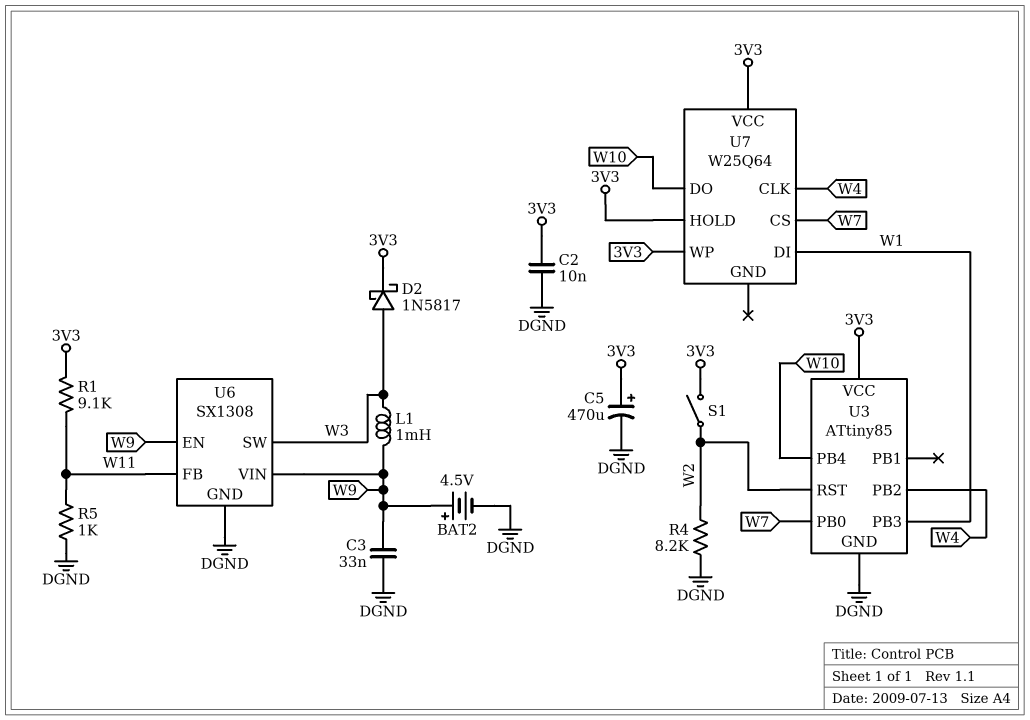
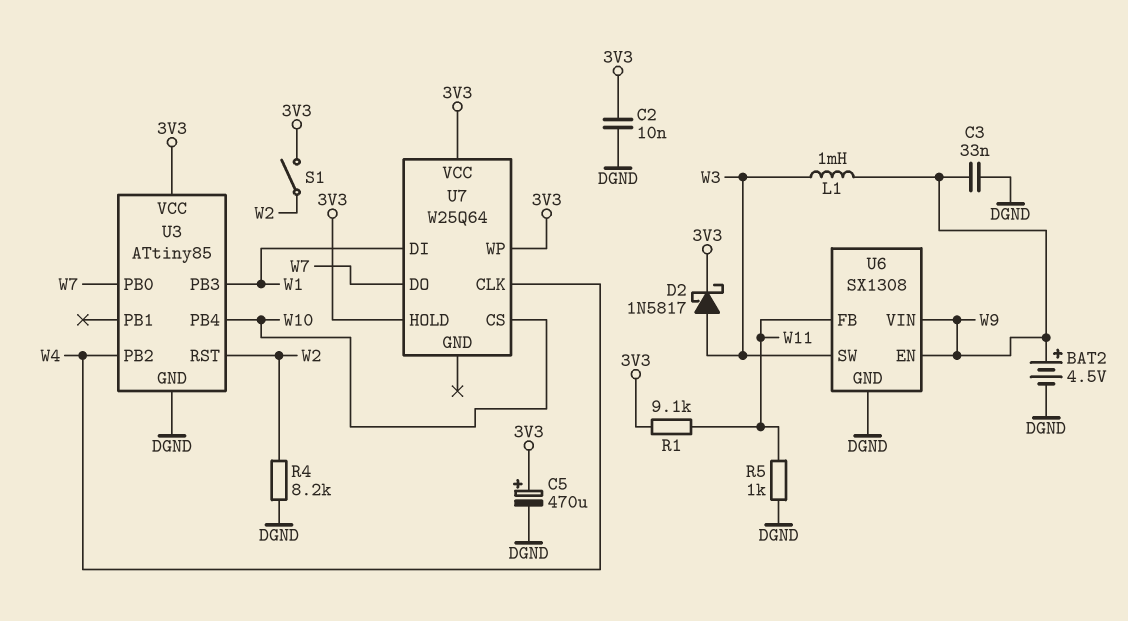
U7 pin CS: W7 -> W10
U7 pin DO: W10 -> W7

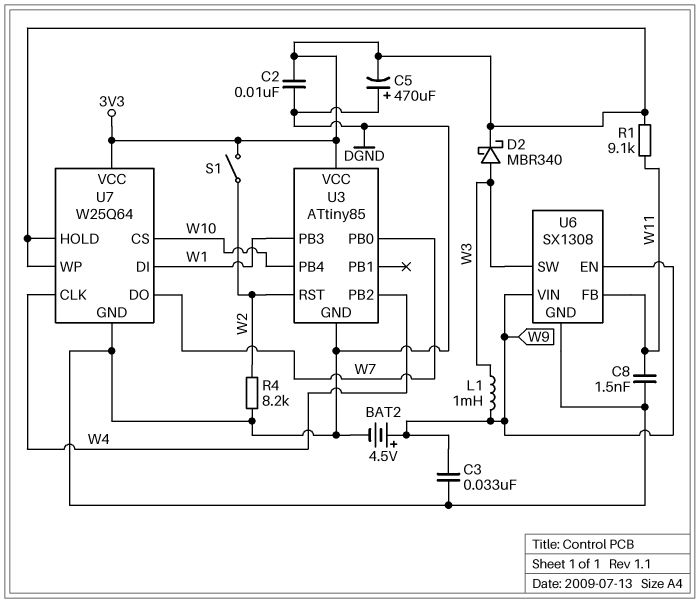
C5: 470uF (plus 3V3, minus DGND) -> 470uF (plus DGND, minus 3V3)
C8: none -> 1.5nF (DGND, W11)
D2: schottky 1N5817 (A W3, K 3V3) -> schottky MBR340 (A W3, K 3V3)
R5: 1k (DGND, W11) -> none
U7 pin GND: none -> DGND

